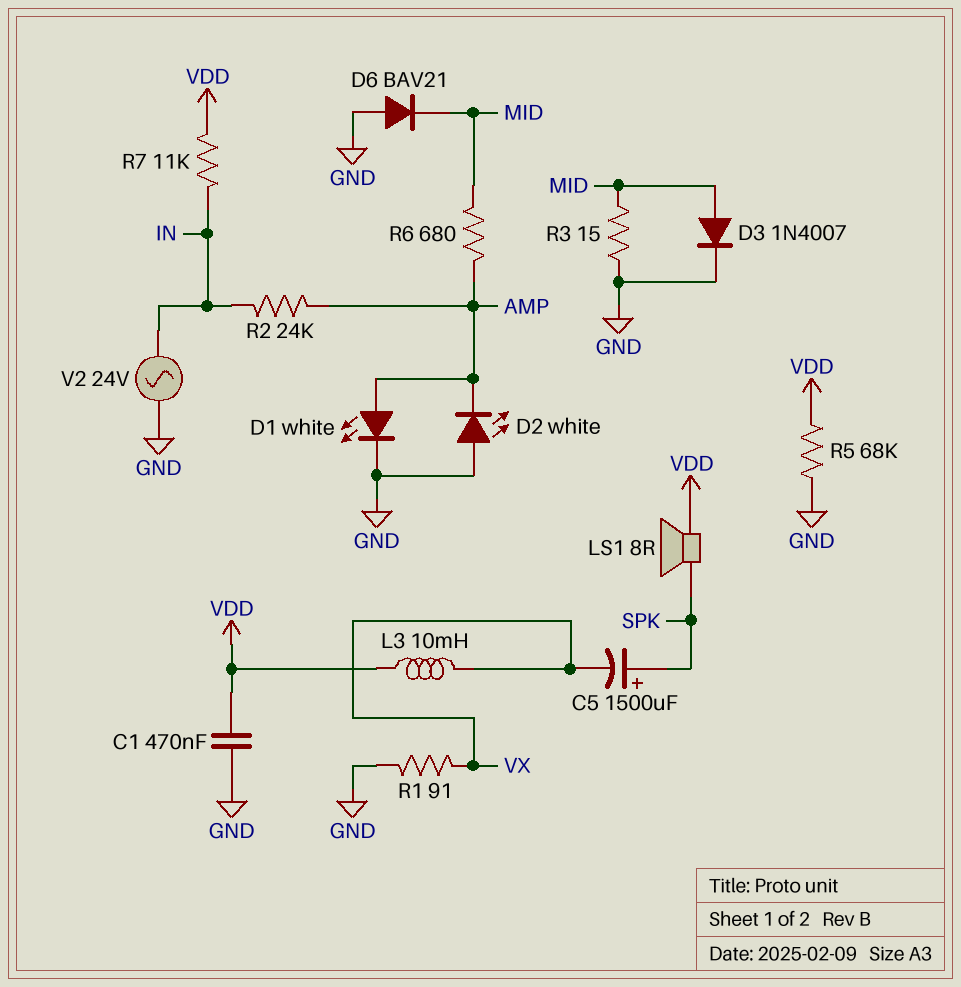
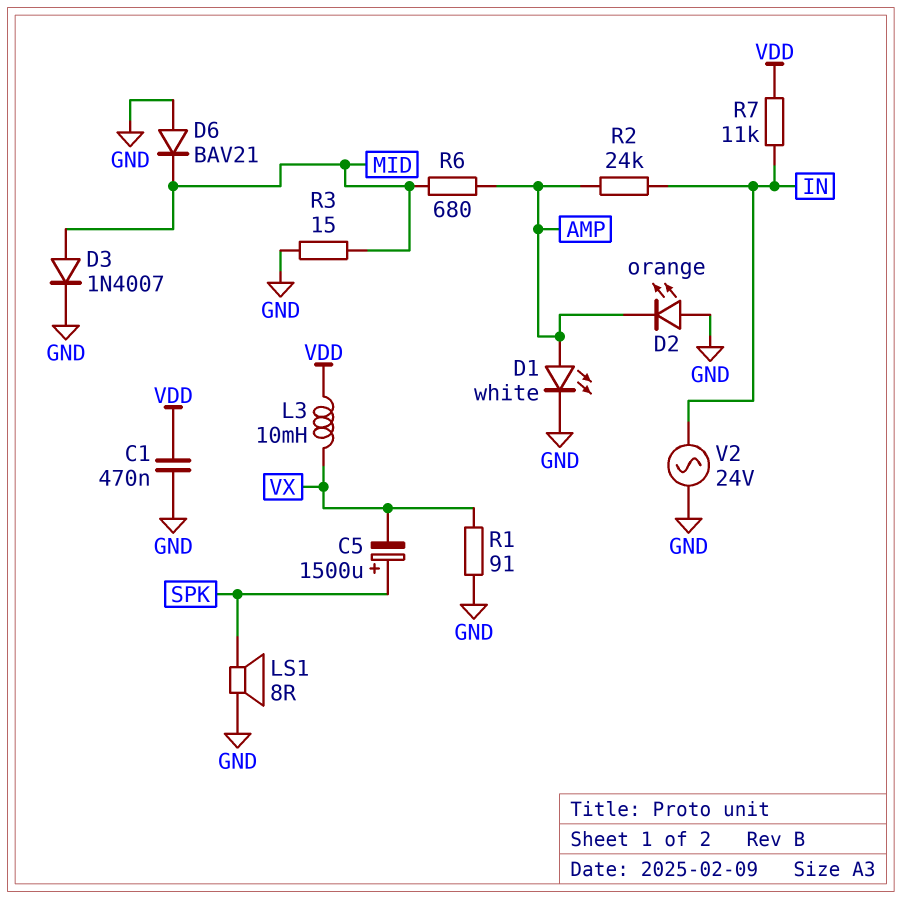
D2: LED white (A GND, K AMP) -> LED orange (A GND, K AMP)
LS1: speaker 8R (SPK, VDD) -> speaker 8R (GND, SPK)
R5: 68k (GND, VDD) -> none

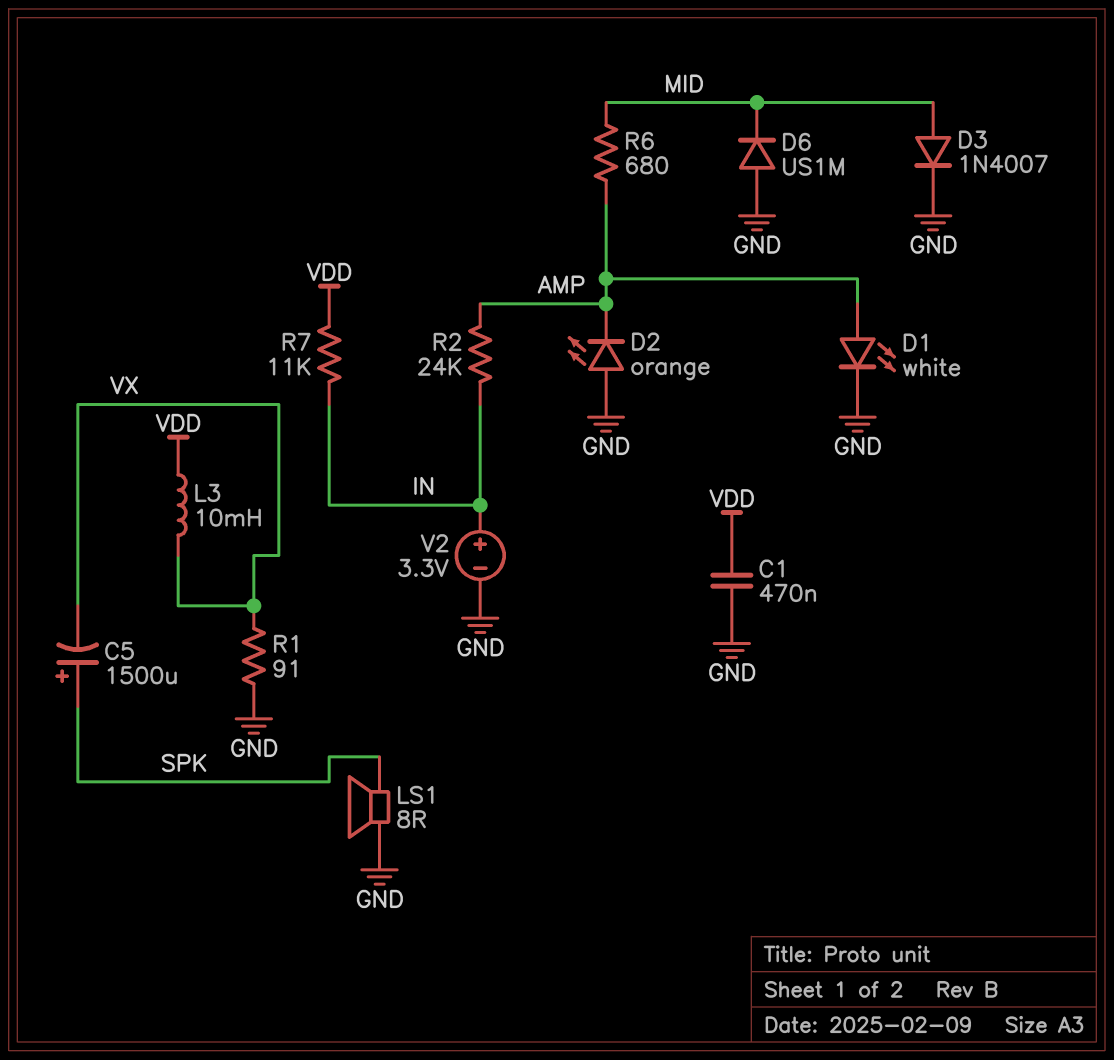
D6: diode BAV21 (A GND, K MID) -> diode US1M (A GND, K MID)
R3: 15 (GND, MID) -> none
V2: AC 24V (GND, IN) -> 3.3V (plus IN, minus GND)

